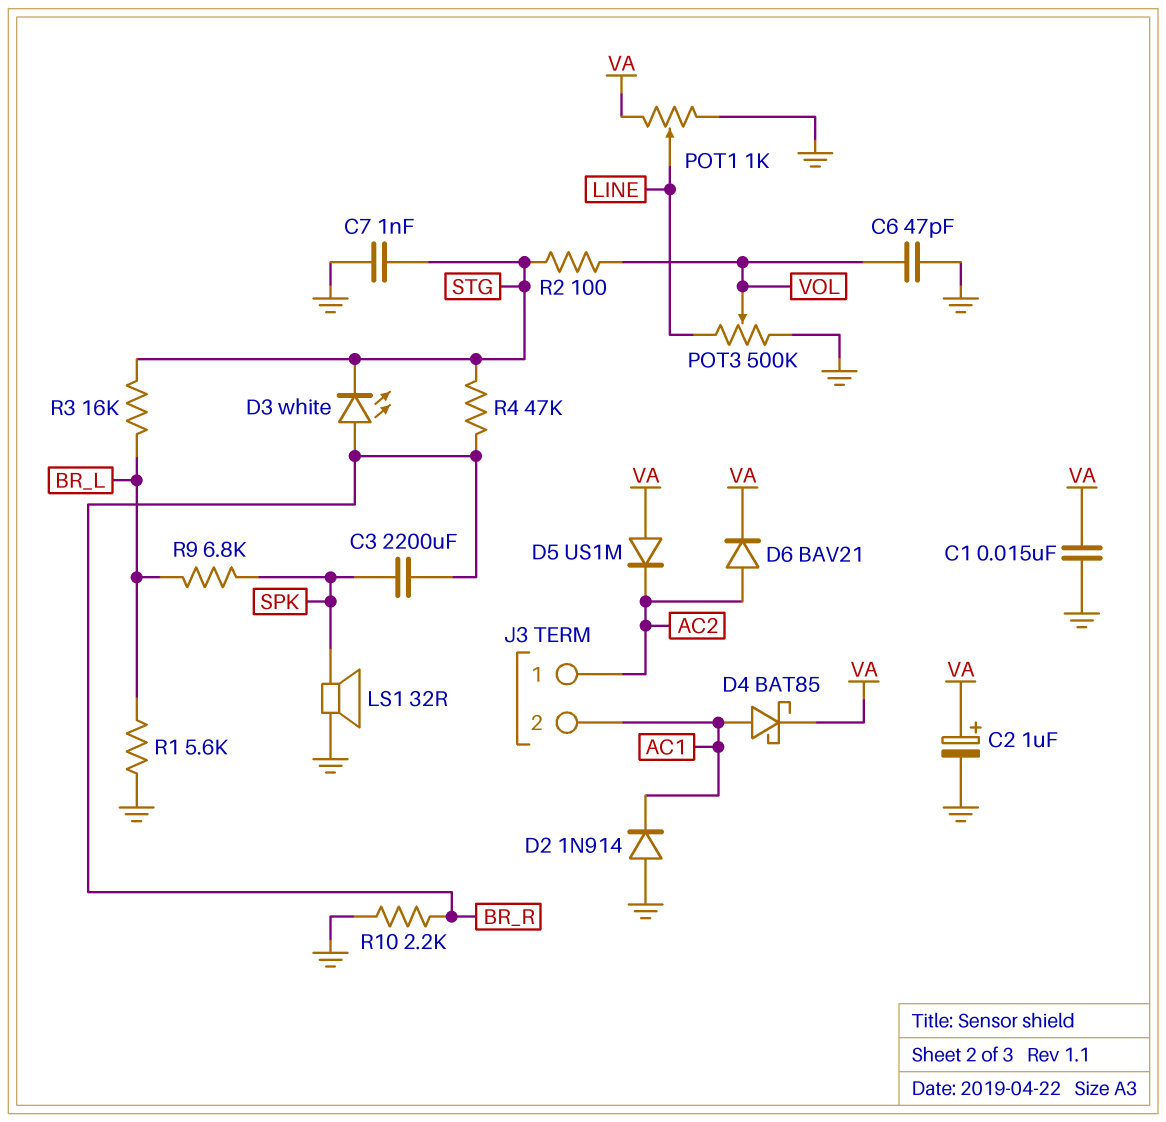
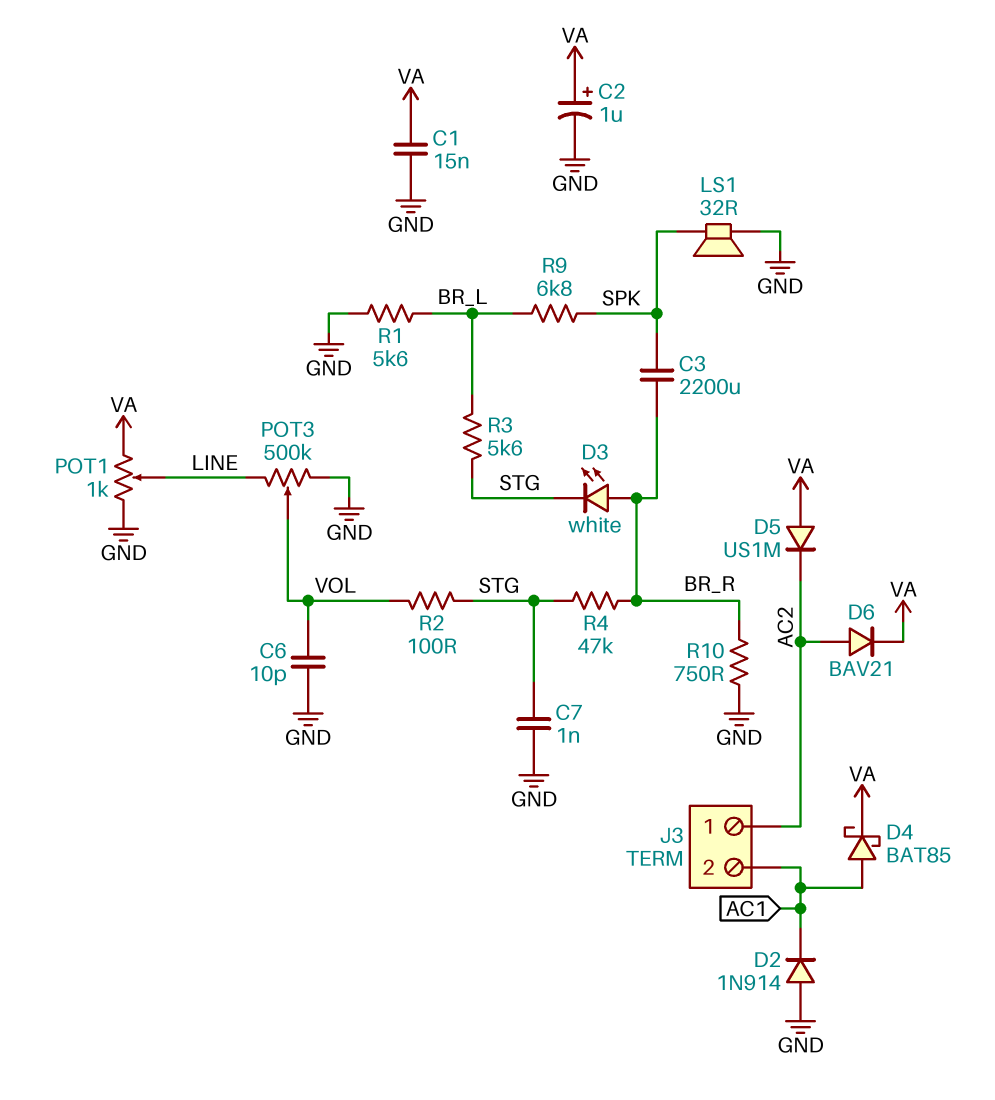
C6: 47pF (GND, VOL) -> 10pF (GND, VOL)
R3: 16k (BR_L, STG) -> 5.6k (BR_L, STG)
R10: 2.2k (BR_R, GND) -> 750 (BR_R, GND)

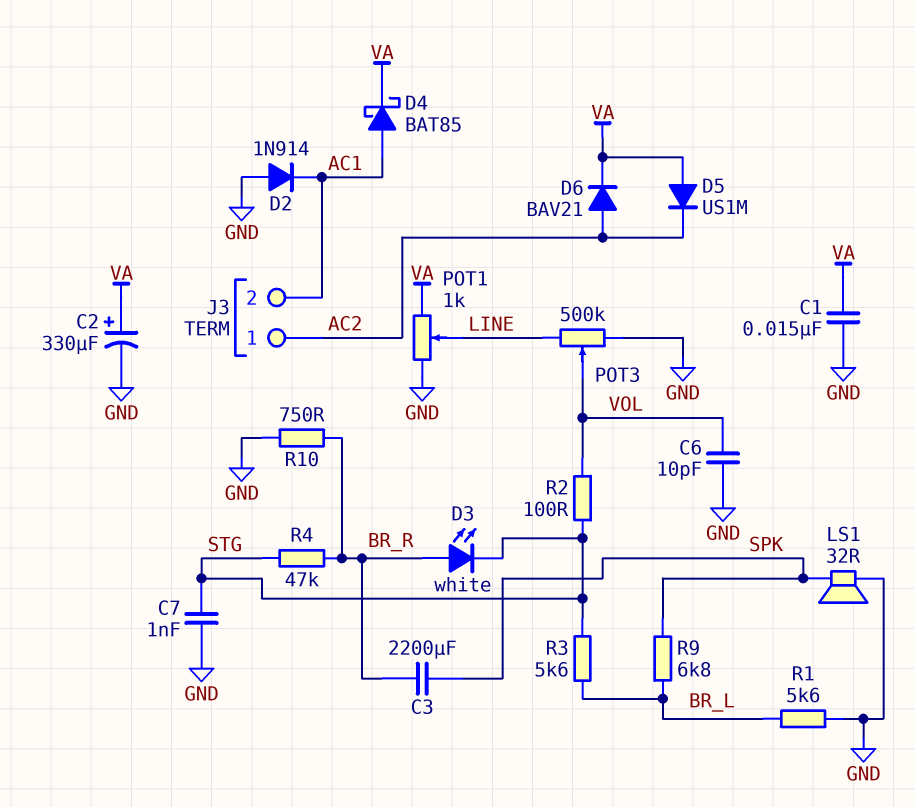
C2: 1uF (plus VA, minus GND) -> 330uF (plus VA, minus GND)

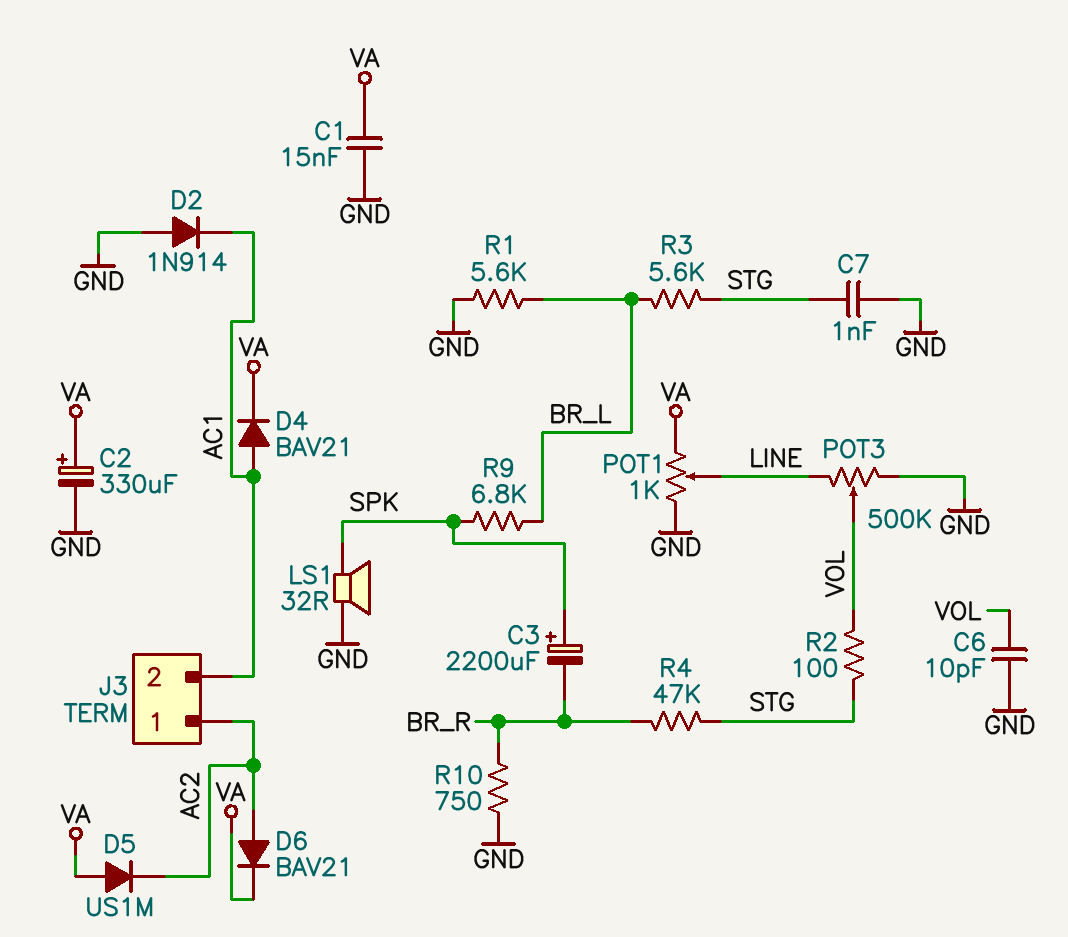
C3: 2200uF (BR_R, SPK) -> 2200uF (plus SPK, minus BR_R)
D3: LED white (A BR_R, K STG) -> none
D4: schottky BAT85 (A AC1, K VA) -> diode BAV21 (A AC1, K VA)

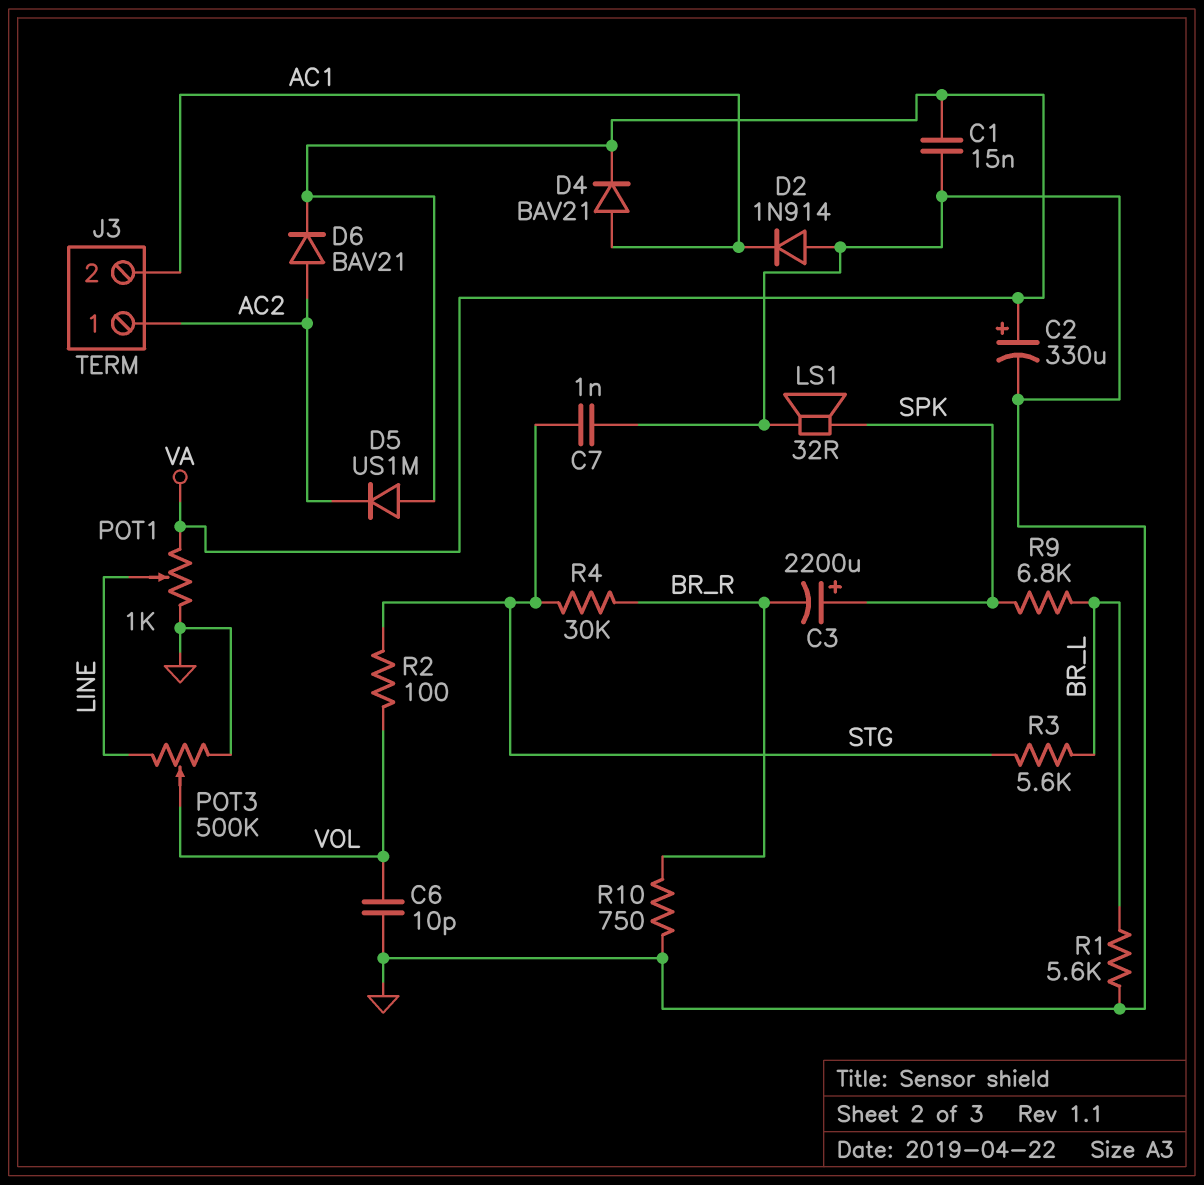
R4: 47k (BR_R, STG) -> 30k (BR_R, STG)

